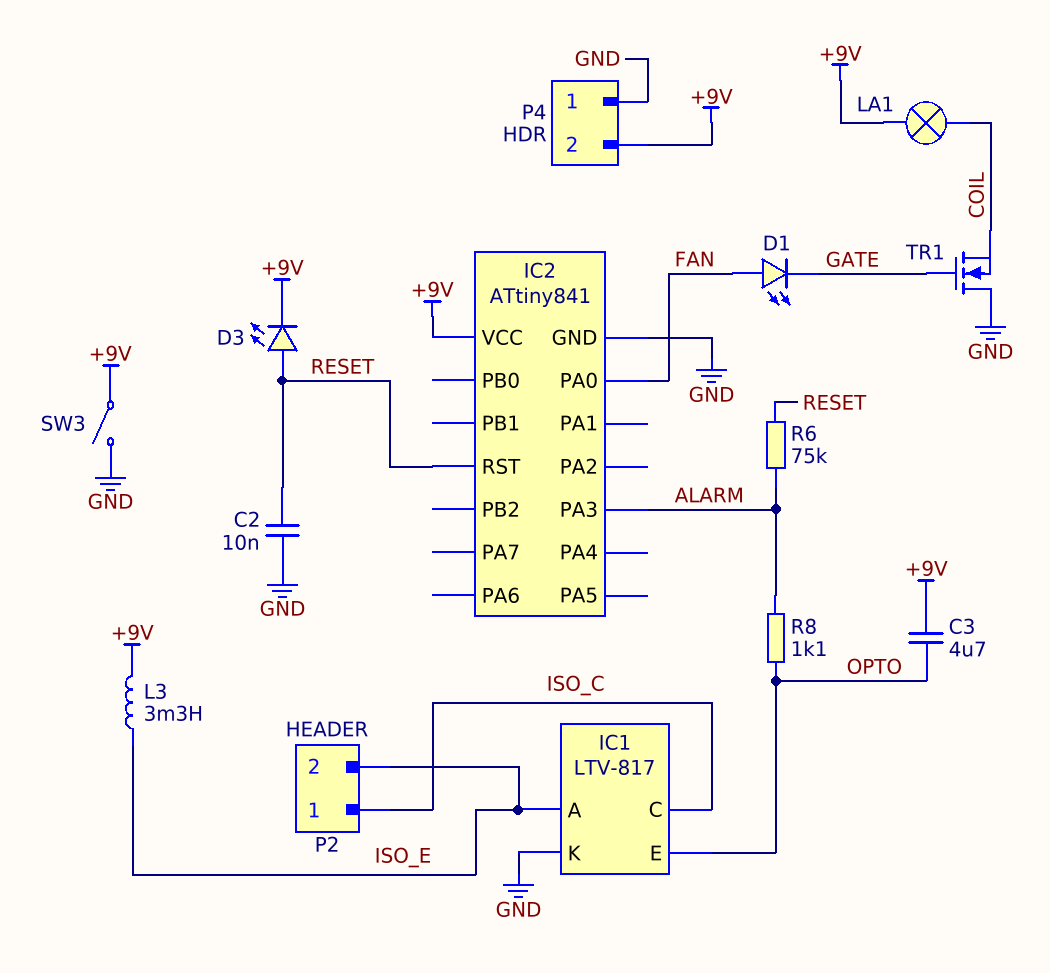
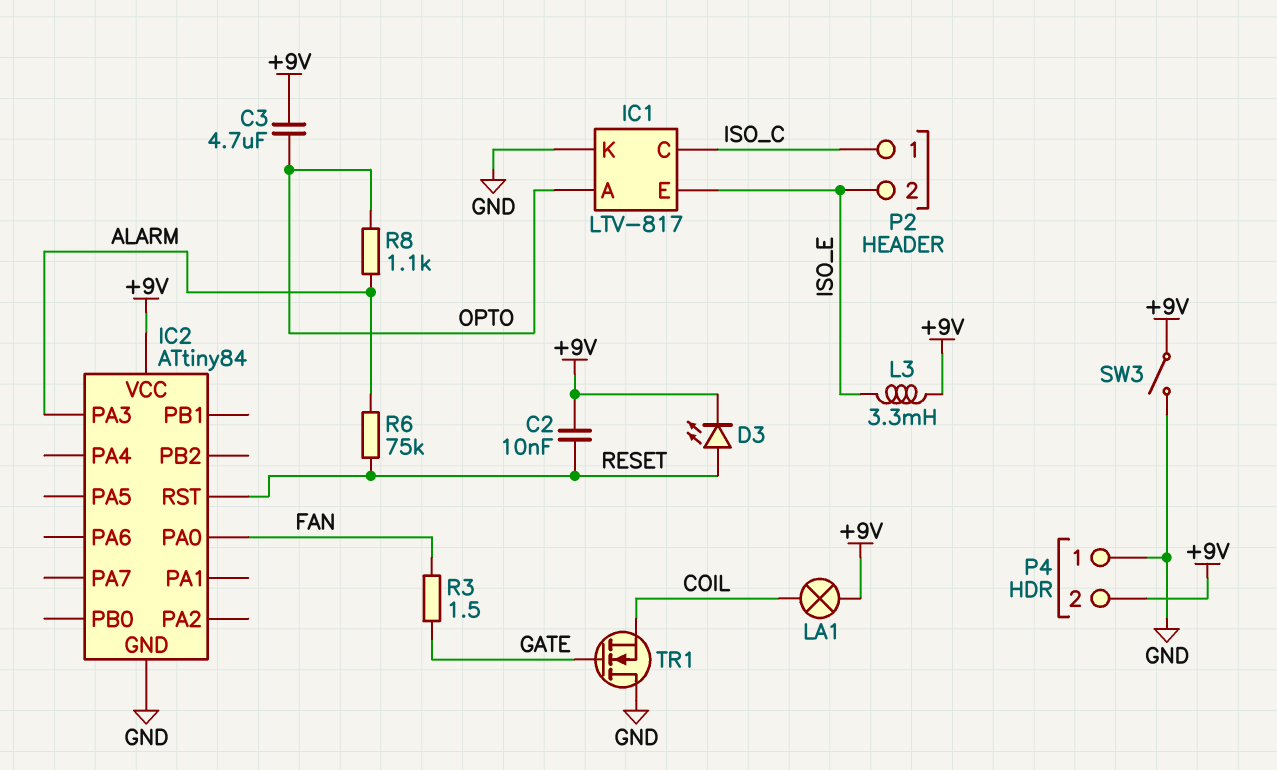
C2: 10nF (GND, RESET) -> 10nF (+9V, RESET)
D1: LED (A FAN, K GATE) -> none
IC1 pin A: ISO_E -> OPTO
IC1 pin E: OPTO -> ISO_E
IC2: ATtiny841 -> ATtiny84
R3: none -> 1.5 (FAN, GATE)

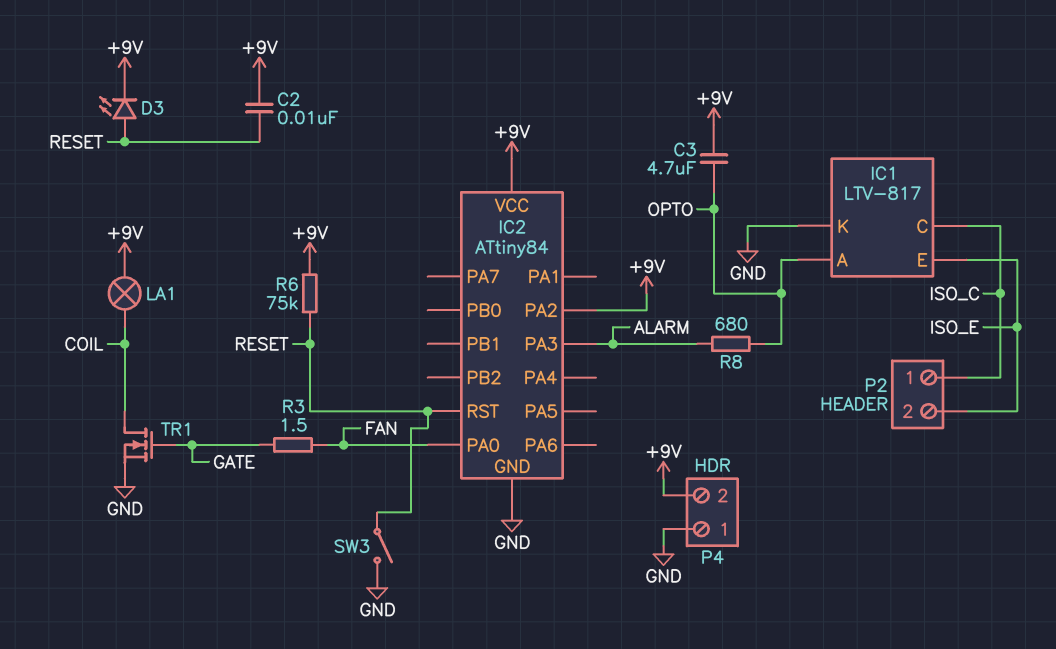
IC2 pin PA2: none -> +9V
L3: 3.3mH (+9V, ISO_E) -> none
R6: 75k (ALARM, RESET) -> 75k (+9V, RESET)
R8: 1.1k (ALARM, OPTO) -> 680 (ALARM, OPTO)
SW3: switch (+9V, GND) -> switch (GND, RESET)
TR1: NMOS (G GATE, D GND, S COIL) -> NMOS (G GATE, D COIL, S GND)

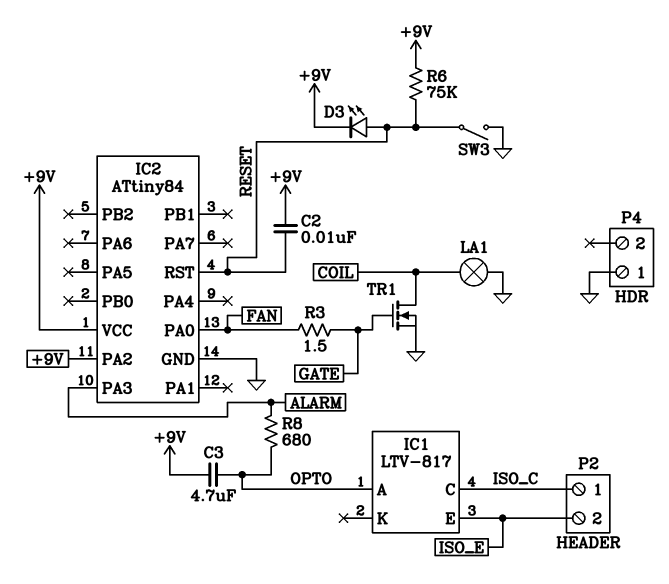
IC1 pin K: GND -> none
LA1: lamp (+9V, COIL) -> lamp (COIL, GND)
P4 pin 2: +9V -> none

